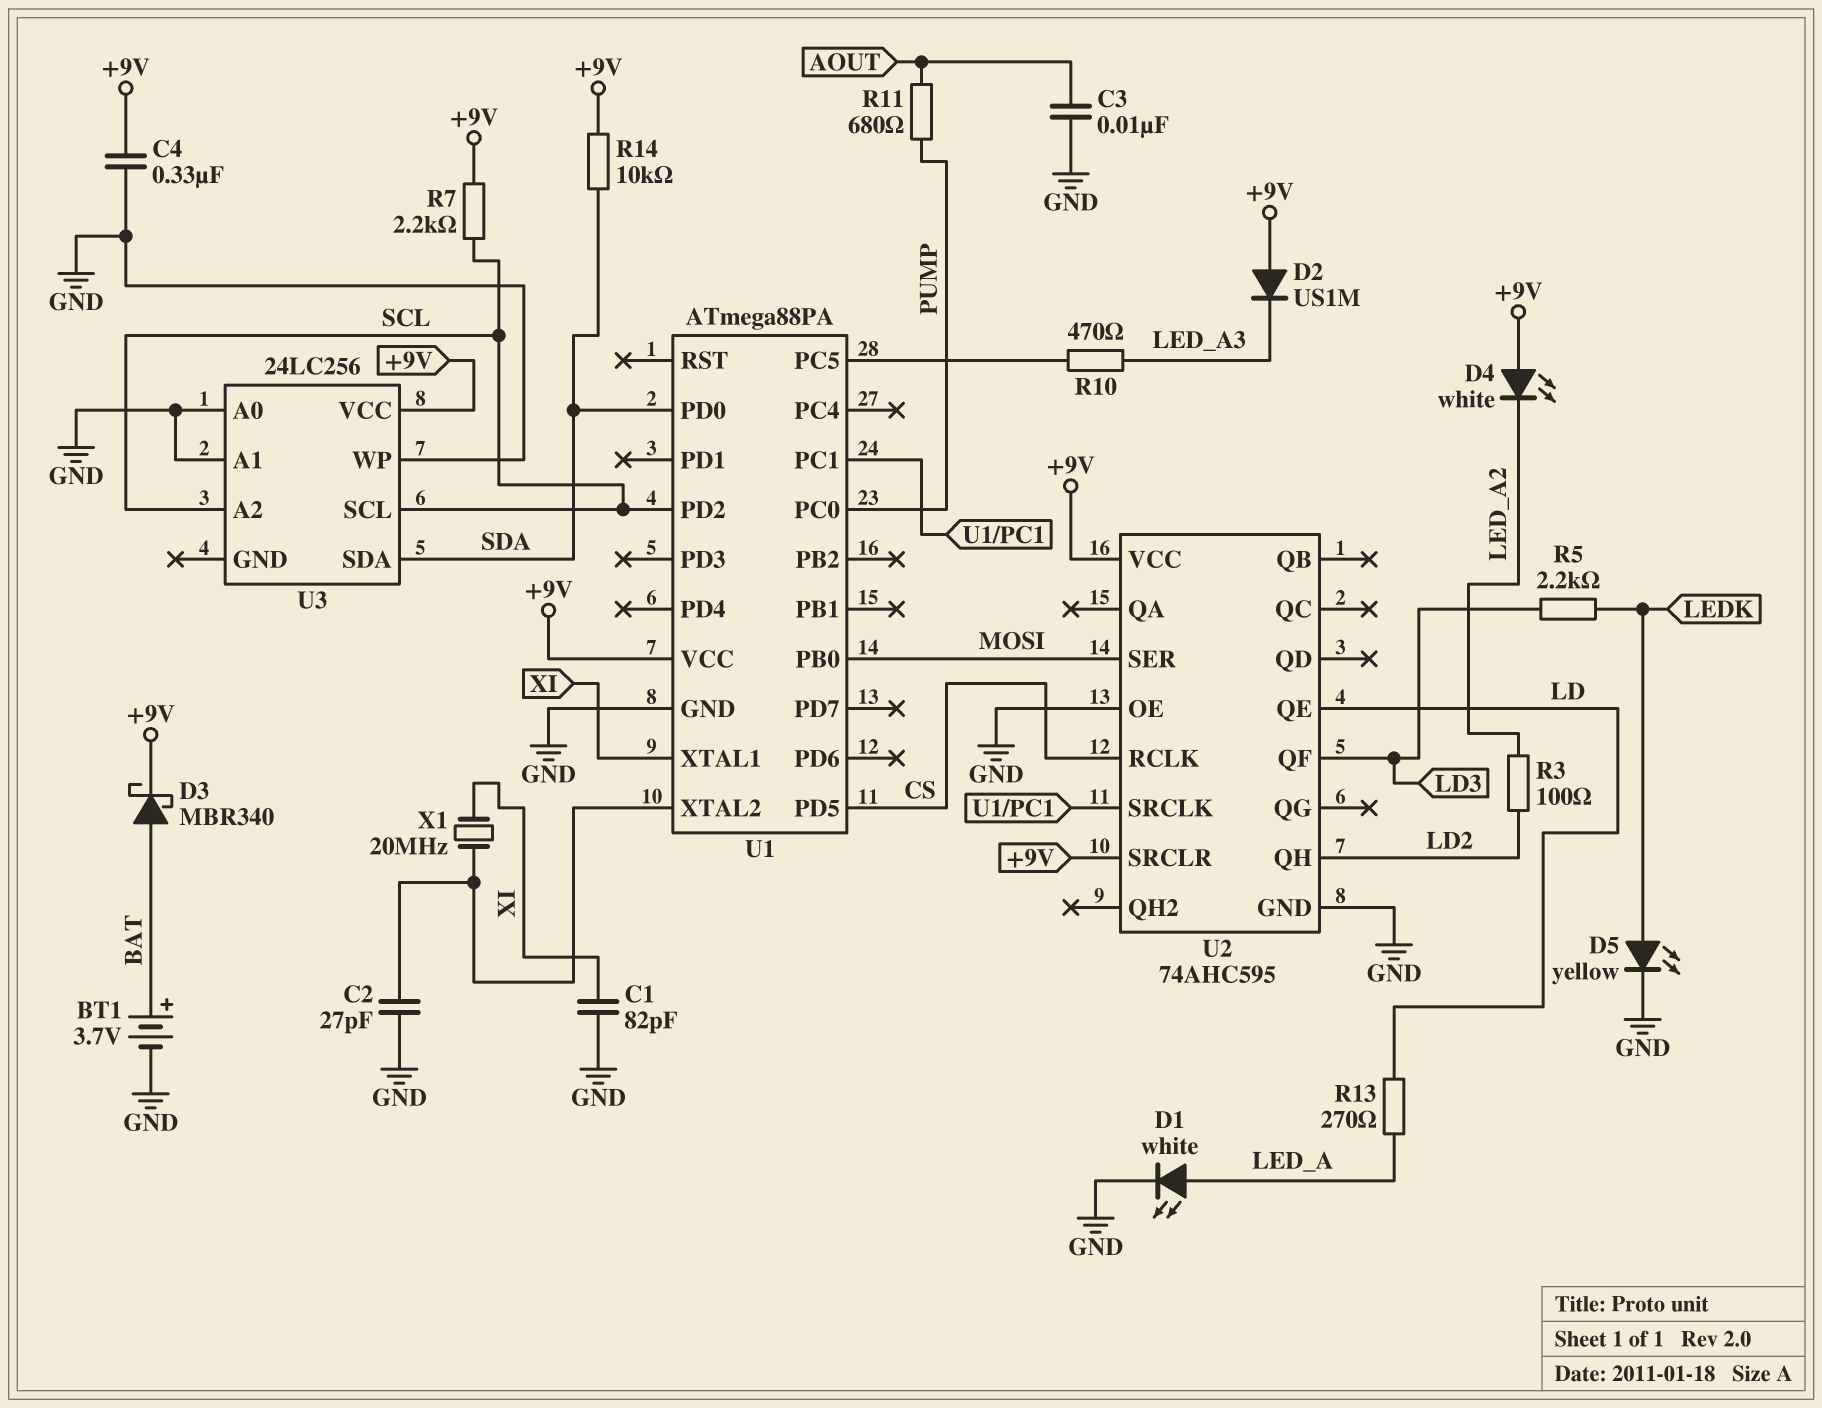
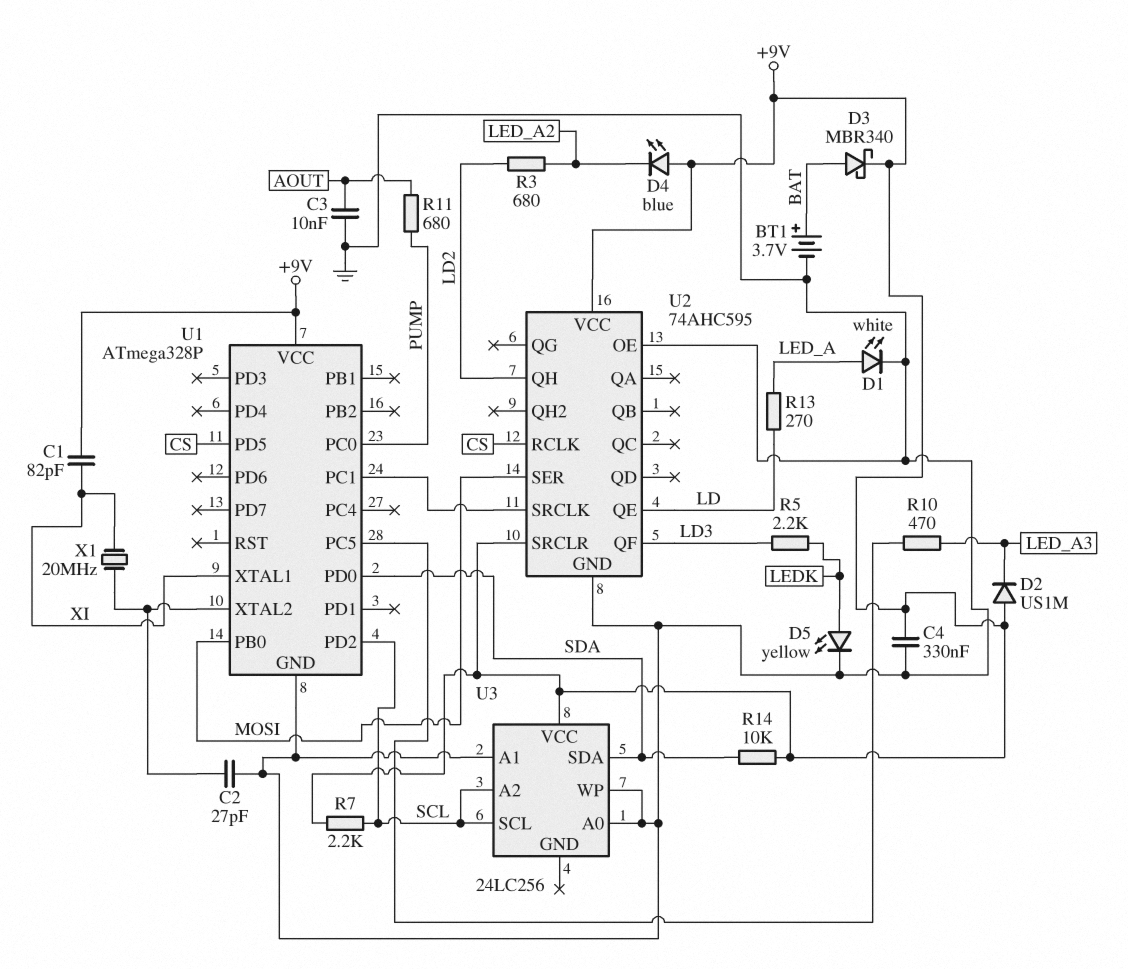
C1: 82pF (GND, XI) -> 82pF (+9V, XI)
D4: LED white (A +9V, K LED_A2) -> LED blue (A +9V, K LED_A2)
R3: 100 (LD2, LED_A2) -> 680 (LD2, LED_A2)
U1: ATmega88PA -> ATmega328P

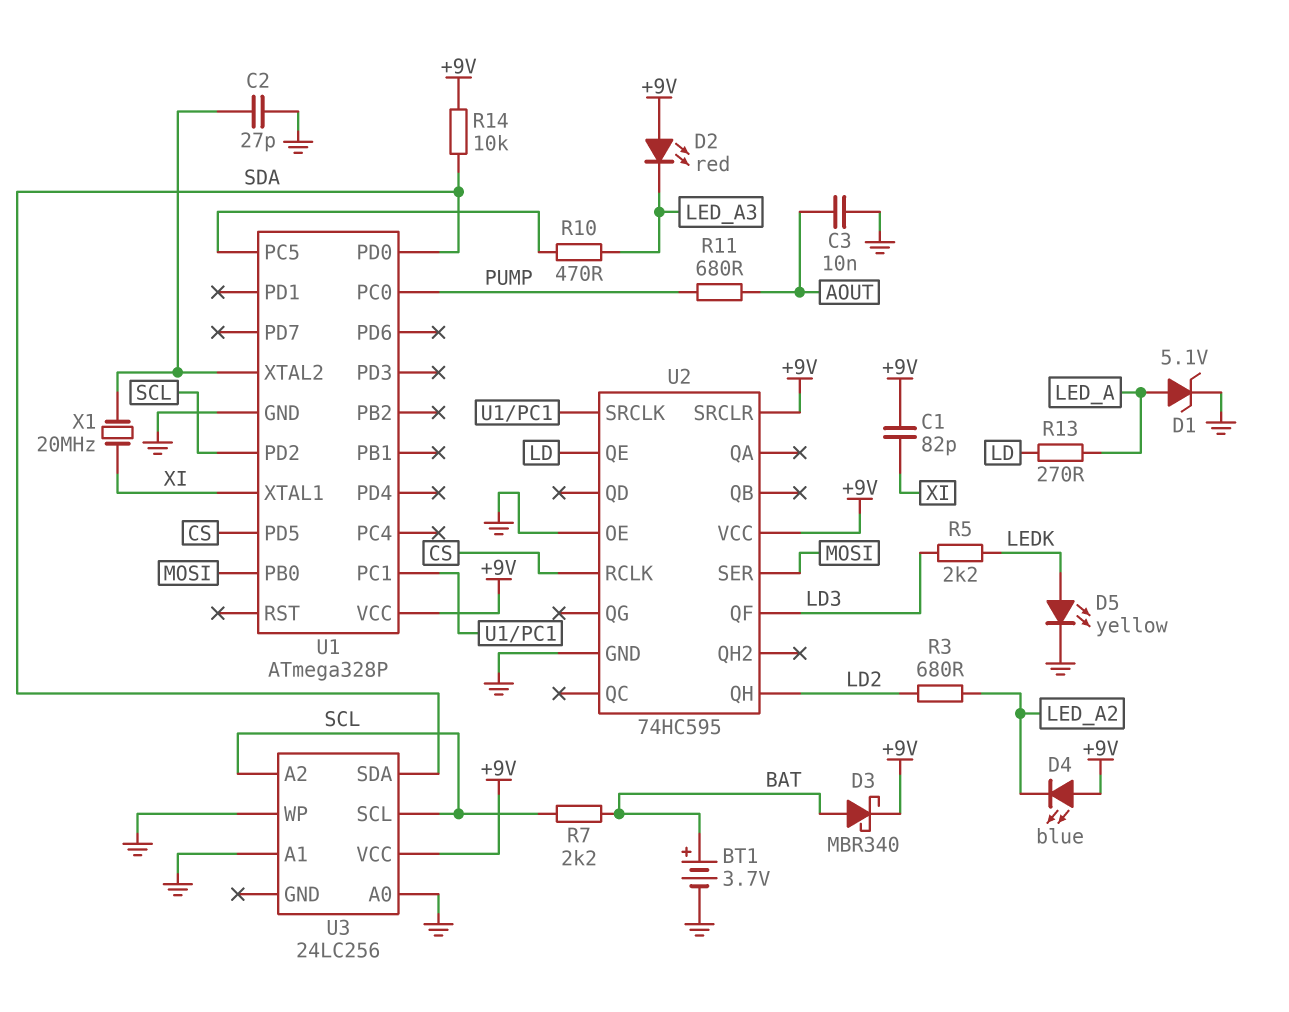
C4: 330nF (+9V, GND) -> none
D1: LED white (A LED_A, K GND) -> zener 5.1V (A LED_A, K GND)
D2: diode US1M (A +9V, K LED_A3) -> LED red (A +9V, K LED_A3)
R7: 2.2k (+9V, SCL) -> 2.2k (BAT, SCL)
U2: 74AHC595 -> 74HC595

